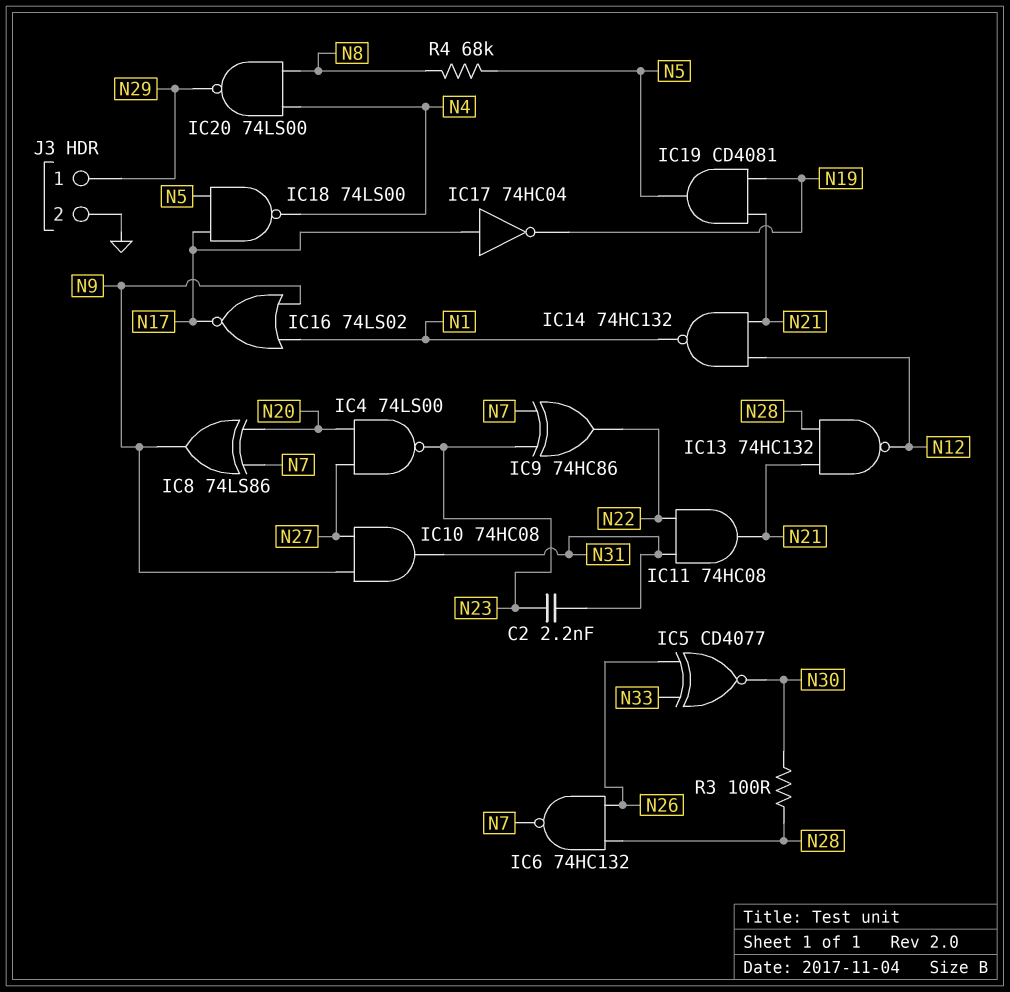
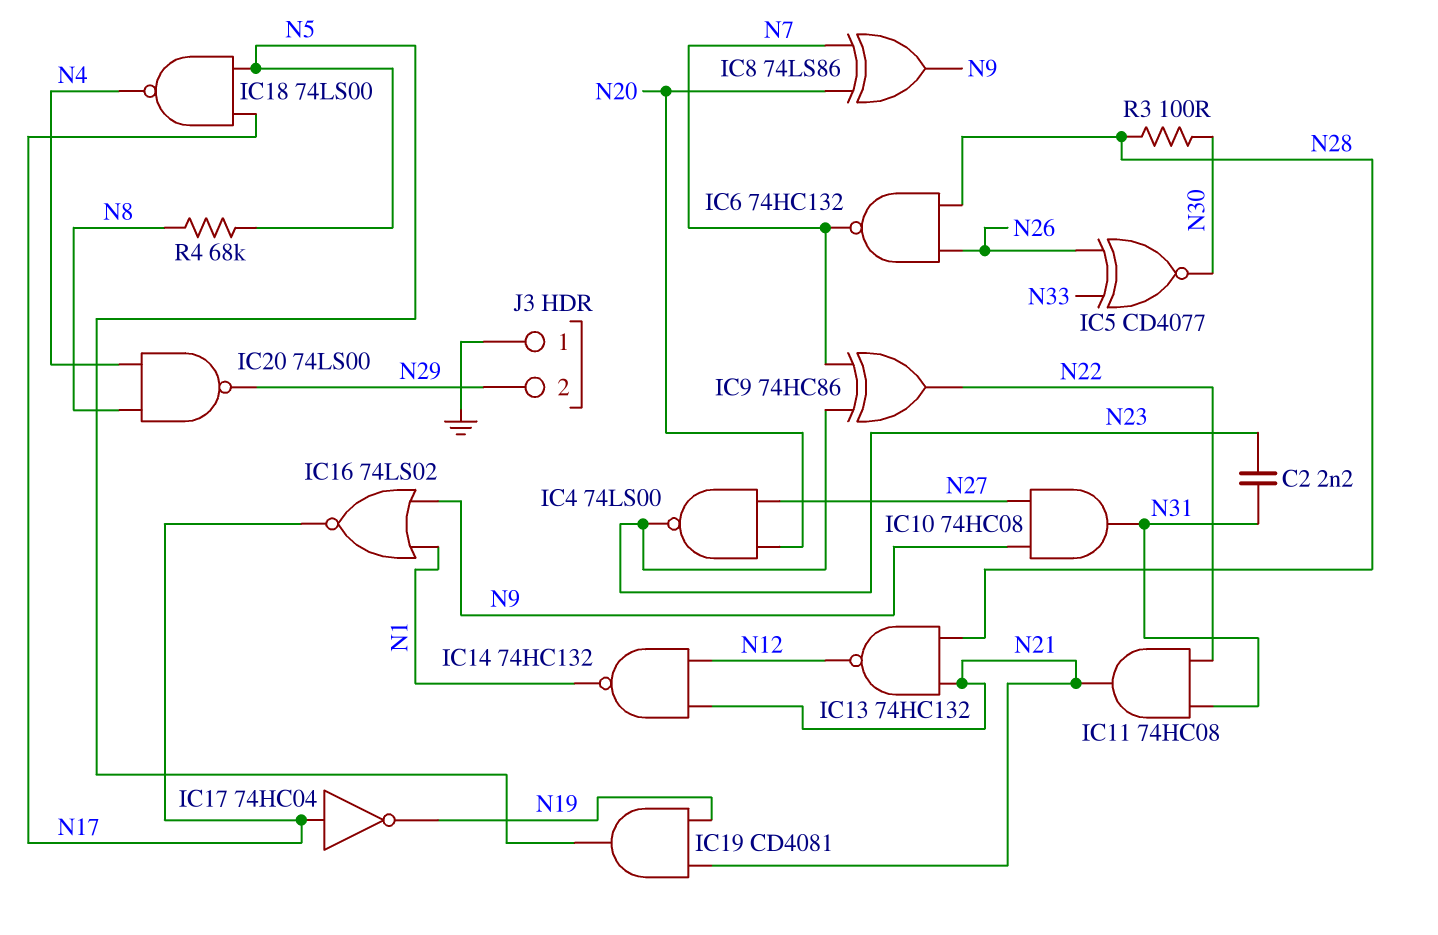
J3 pin 1: N29 -> GND
J3 pin 2: GND -> N29

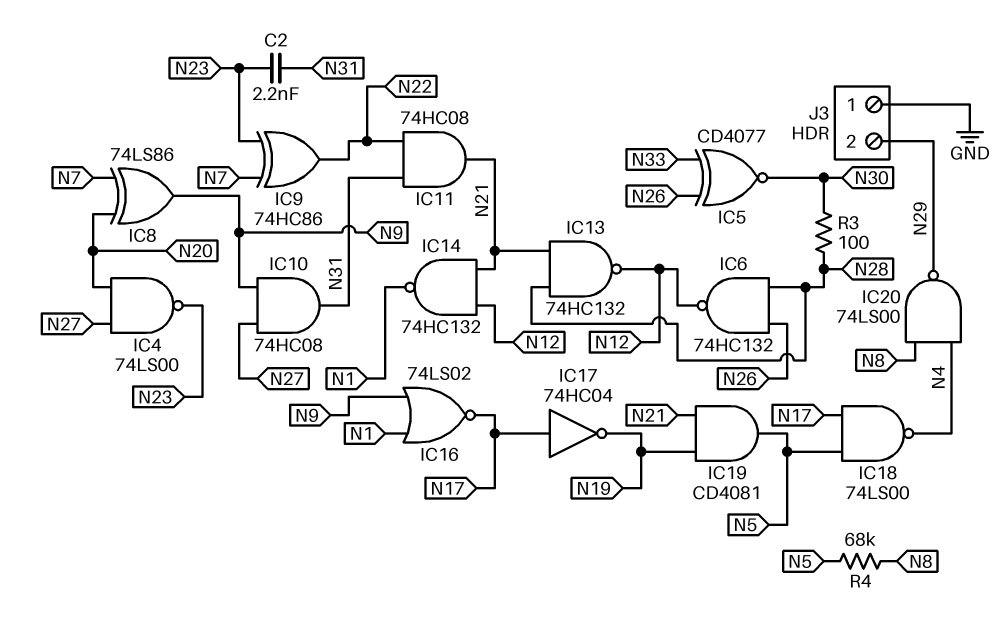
IC6: NAND 74HC132 (in N26, in N28, out N7) -> NAND 74HC132 (in N26, in N28, out N12)

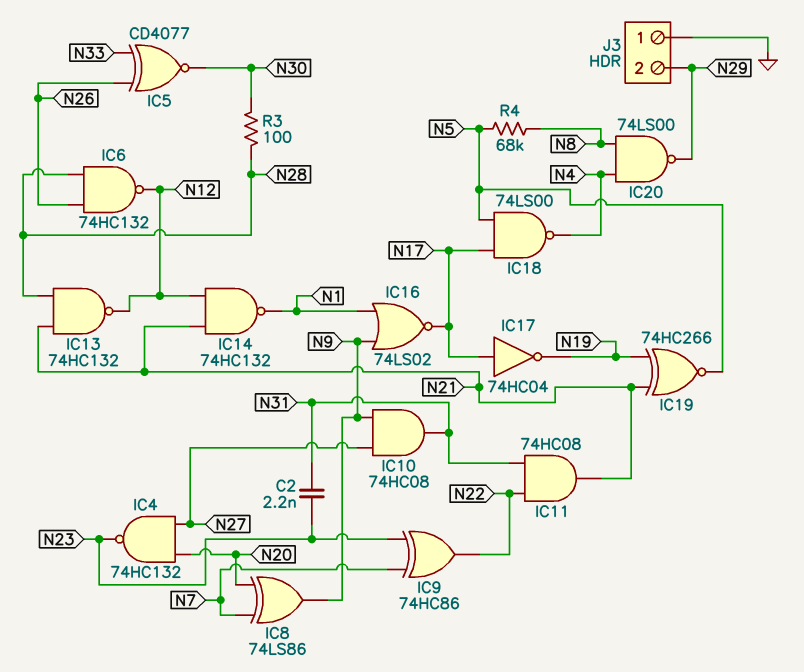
IC4: NAND 74LS00 (in N20, in N27, out N23) -> NAND 74HC132 (in N20, in N27, out N23)
IC19: AND CD4081 (in N19, in N21, out N5) -> XNOR 74HC266 (in N19, in N21, out N5)

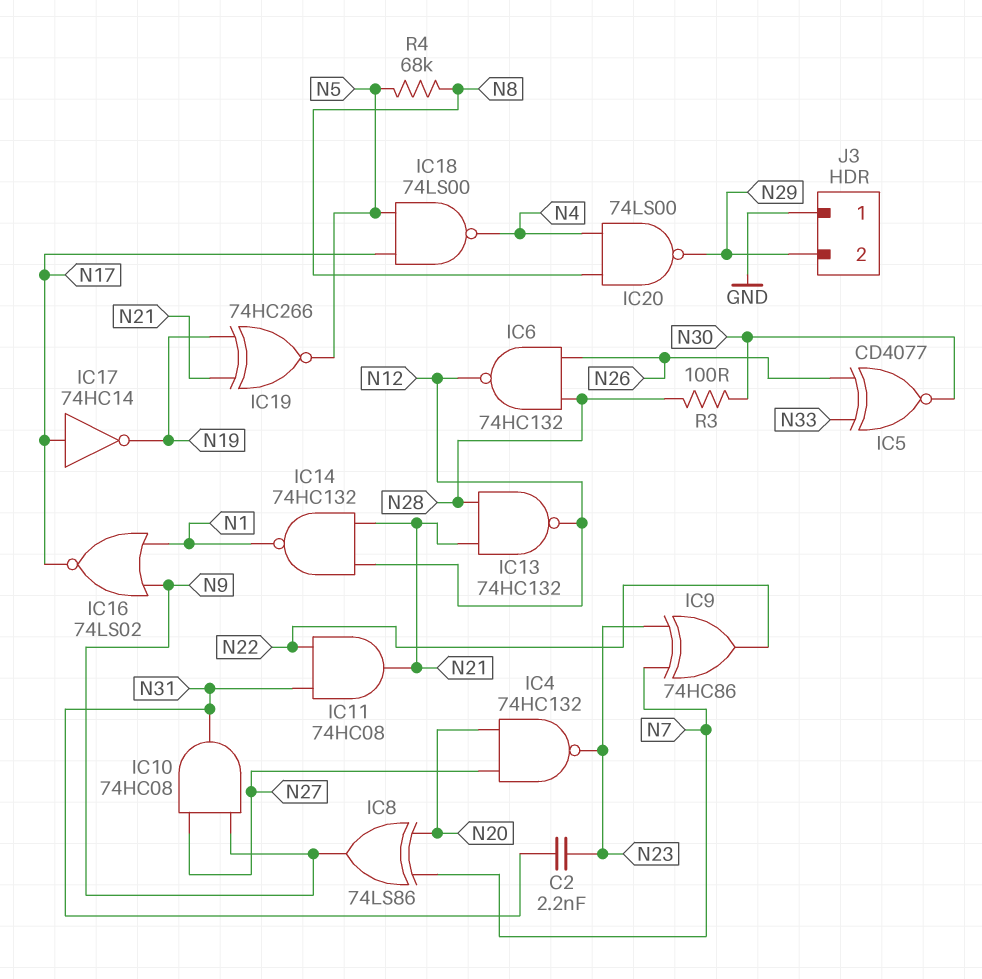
IC17: NOT 74HC04 (in N17, out N19) -> NOT 74HC14 (in N17, out N19)

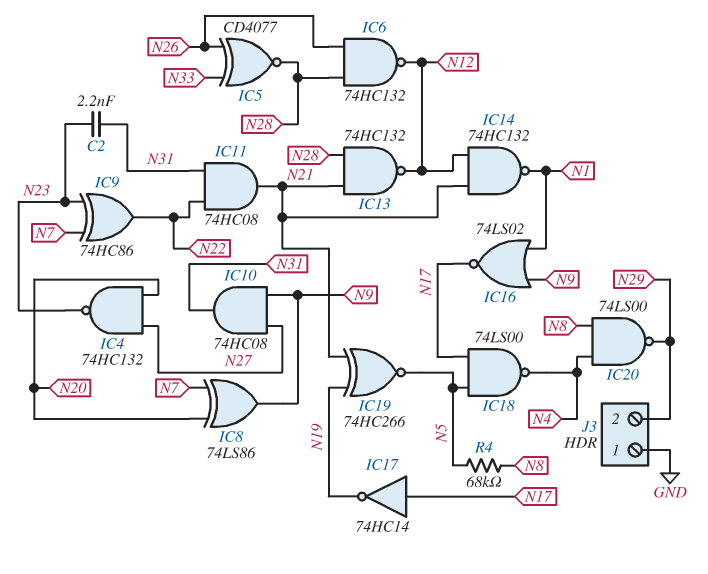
IC5: XNOR CD4077 (in N26, in N33, out N30) -> XNOR CD4077 (in N26, in N33, out N28)
R3: 100 (N28, N30) -> none

